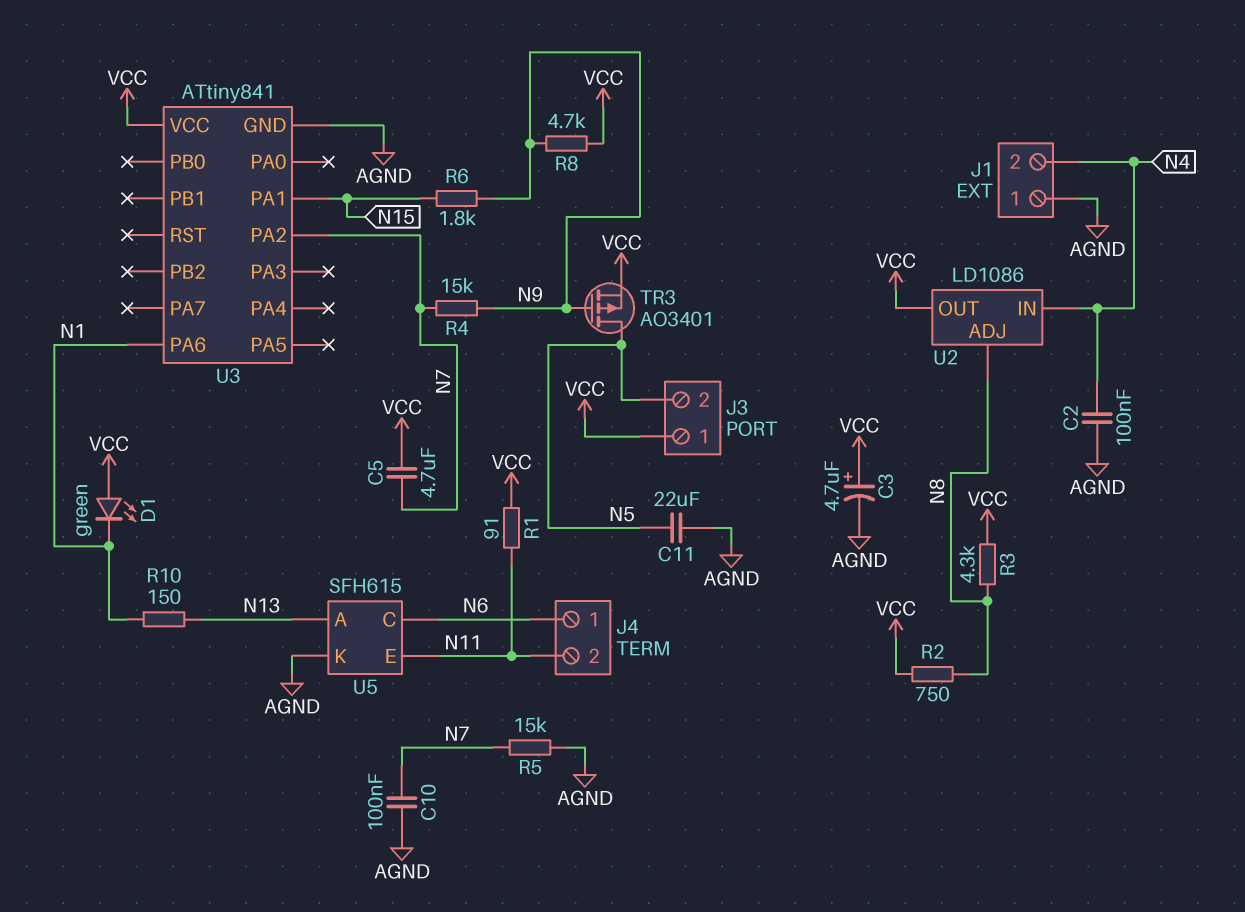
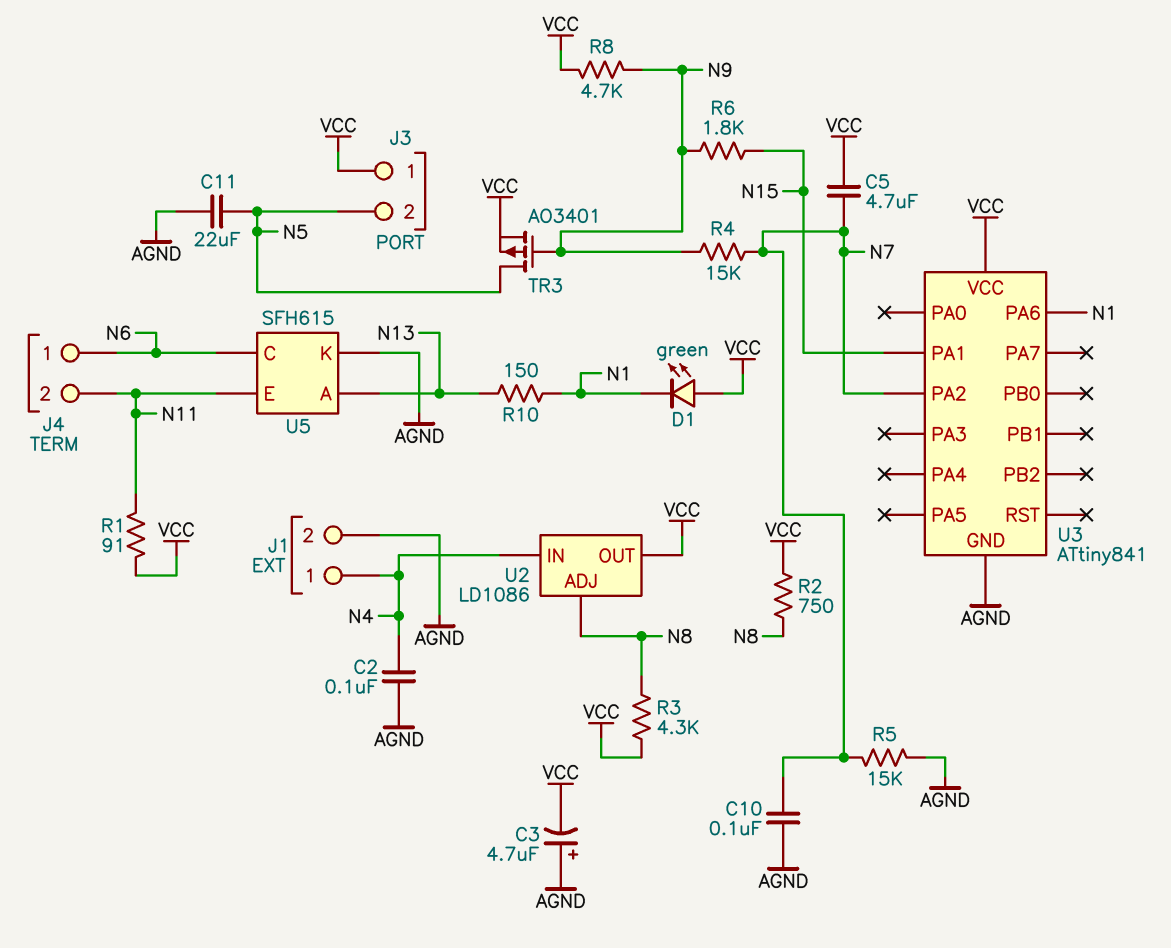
C3: 4.7uF (plus VCC, minus AGND) -> 4.7uF (plus AGND, minus VCC)
J1 pin 1: AGND -> N4
J1 pin 2: N4 -> AGND

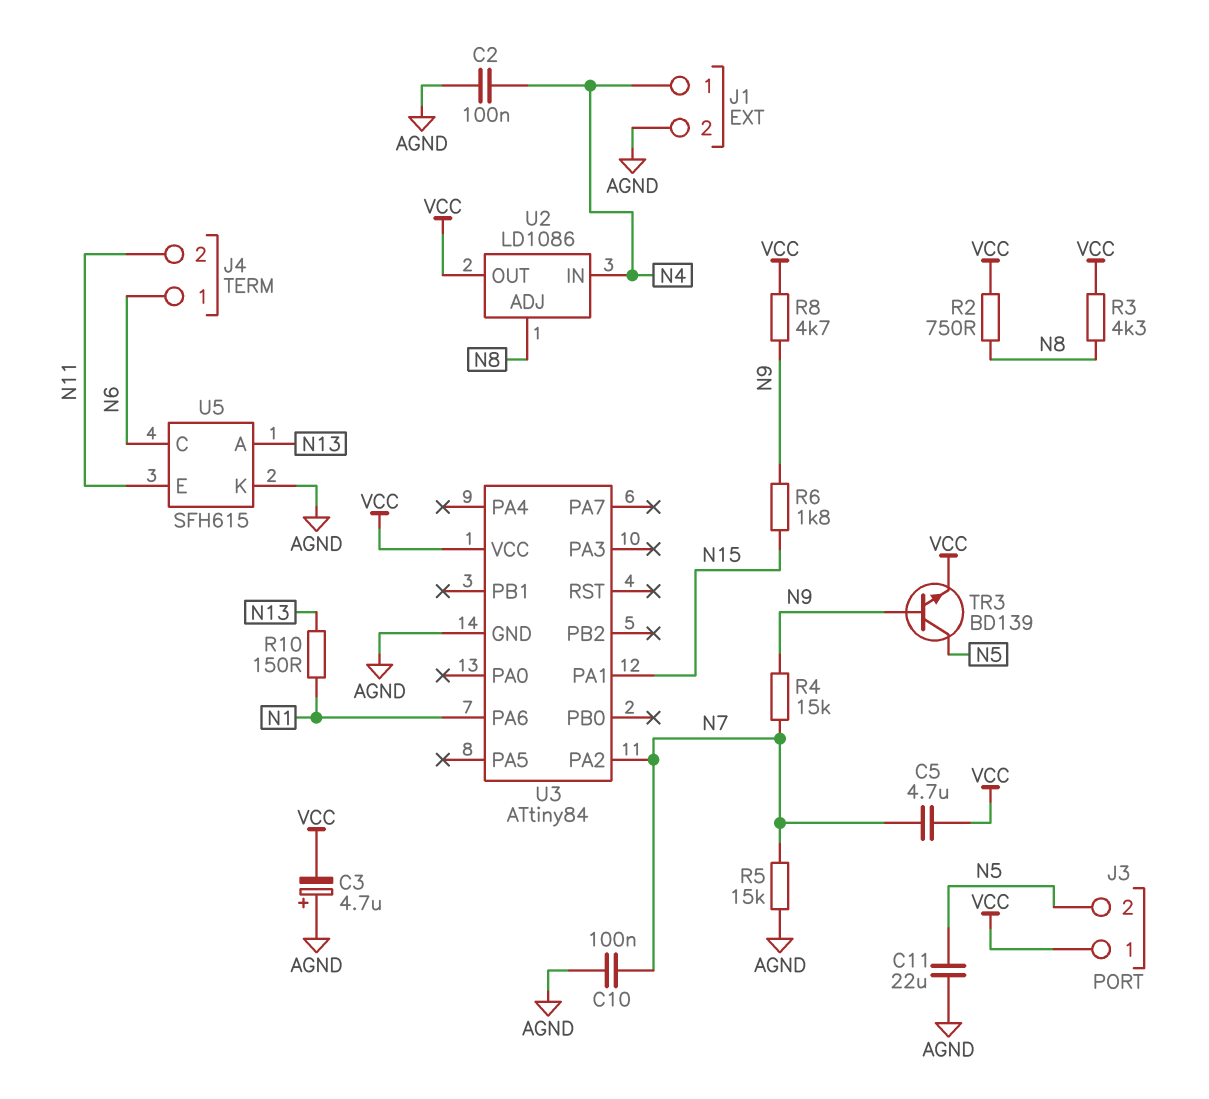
D1: LED green (A VCC, K N1) -> none
R1: 91 (N11, VCC) -> none
TR3: PMOS AO3401 (G N9, D N5, S VCC) -> NPN BD139 (B N9, C N5, E VCC)
U3: ATtiny841 -> ATtiny84

